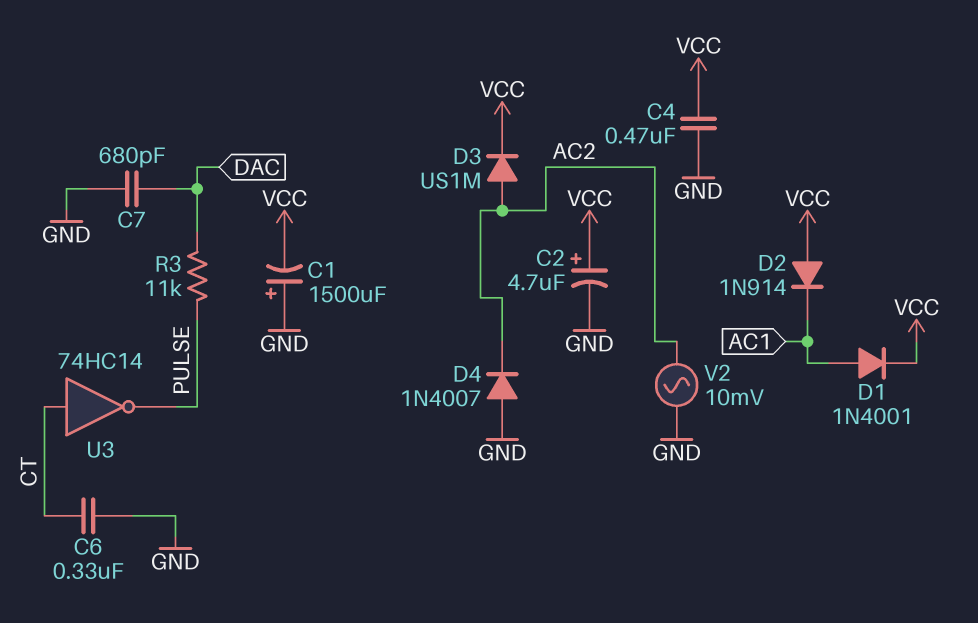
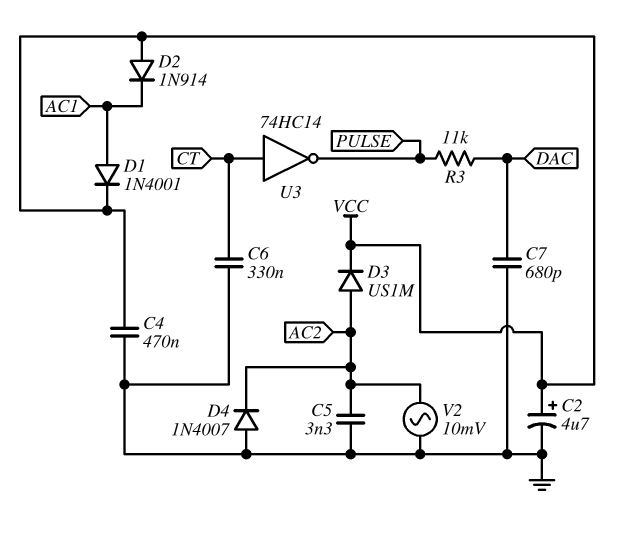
C1: 1500uF (plus GND, minus VCC) -> none
C5: none -> 3.3nF (AC2, GND)

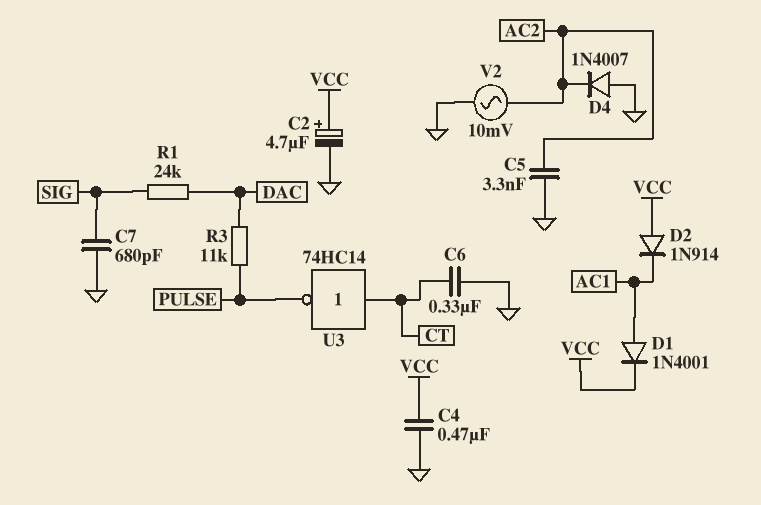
C7: 680pF (DAC, GND) -> 680pF (GND, SIG)
D3: diode US1M (A AC2, K VCC) -> none
R1: none -> 24k (DAC, SIG)

